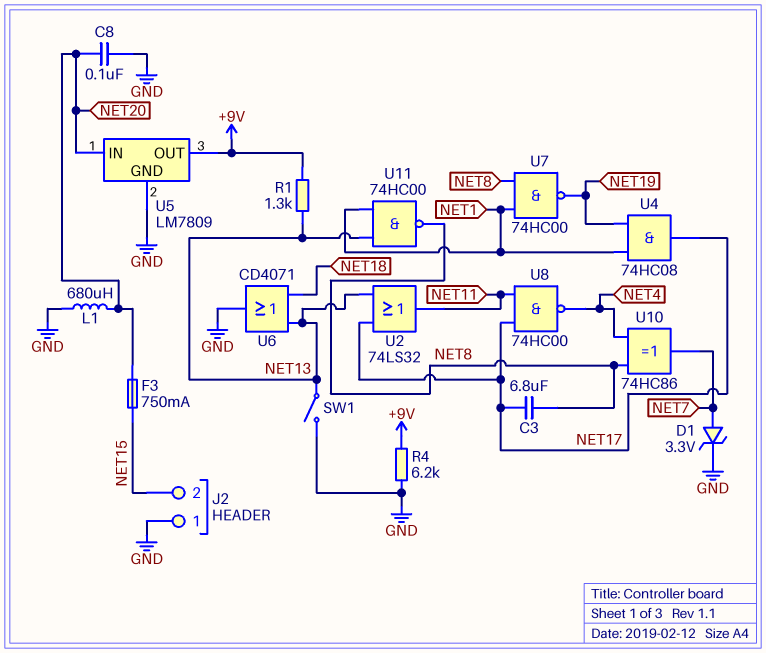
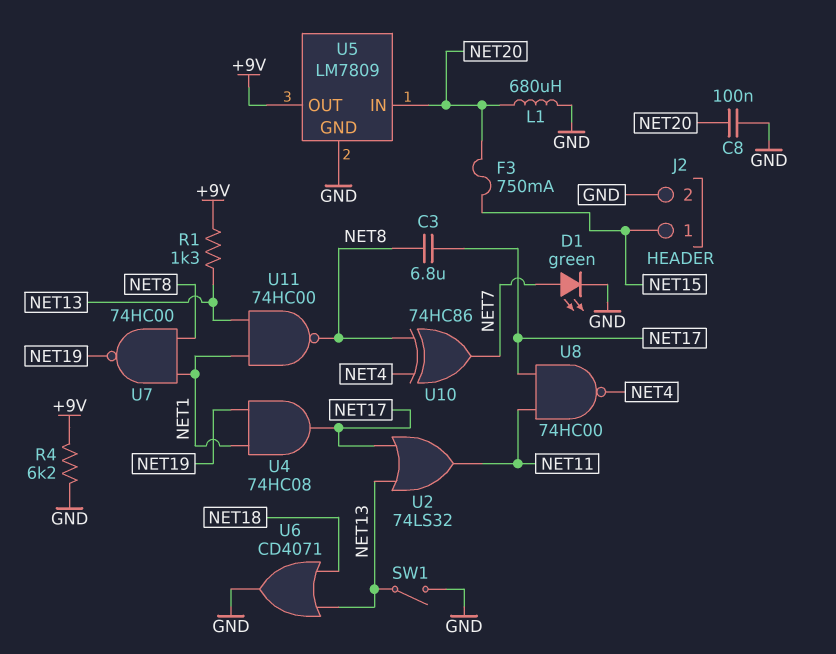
D1: zener 3.3V (A NET7, K GND) -> LED green (A NET7, K GND)
J2 pin 1: GND -> NET15
J2 pin 2: NET15 -> GND

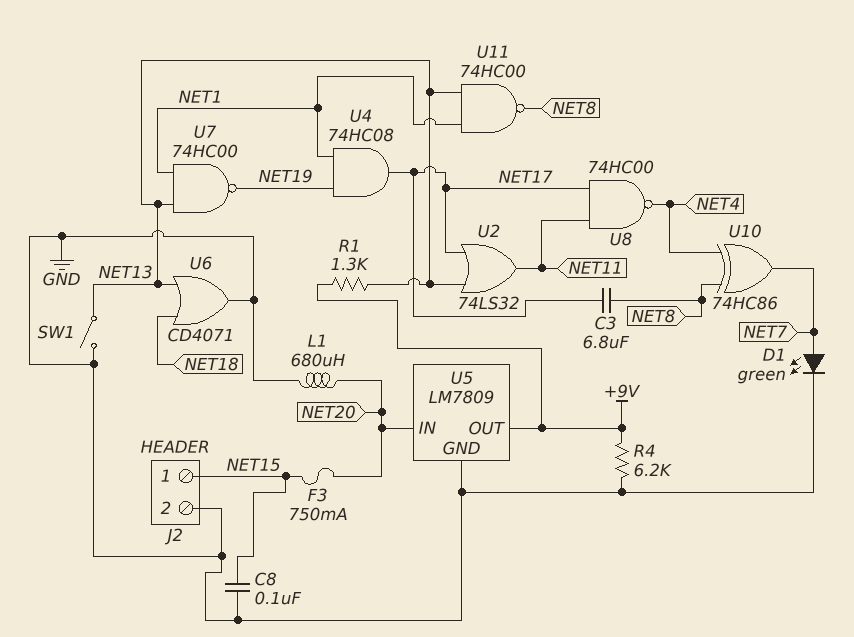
C8: 100nF (GND, NET20) -> 100nF (GND, NET15)
U7: NAND 74HC00 (in NET1, in NET8, out NET19) -> NAND 74HC00 (in NET1, in NET13, out NET19)

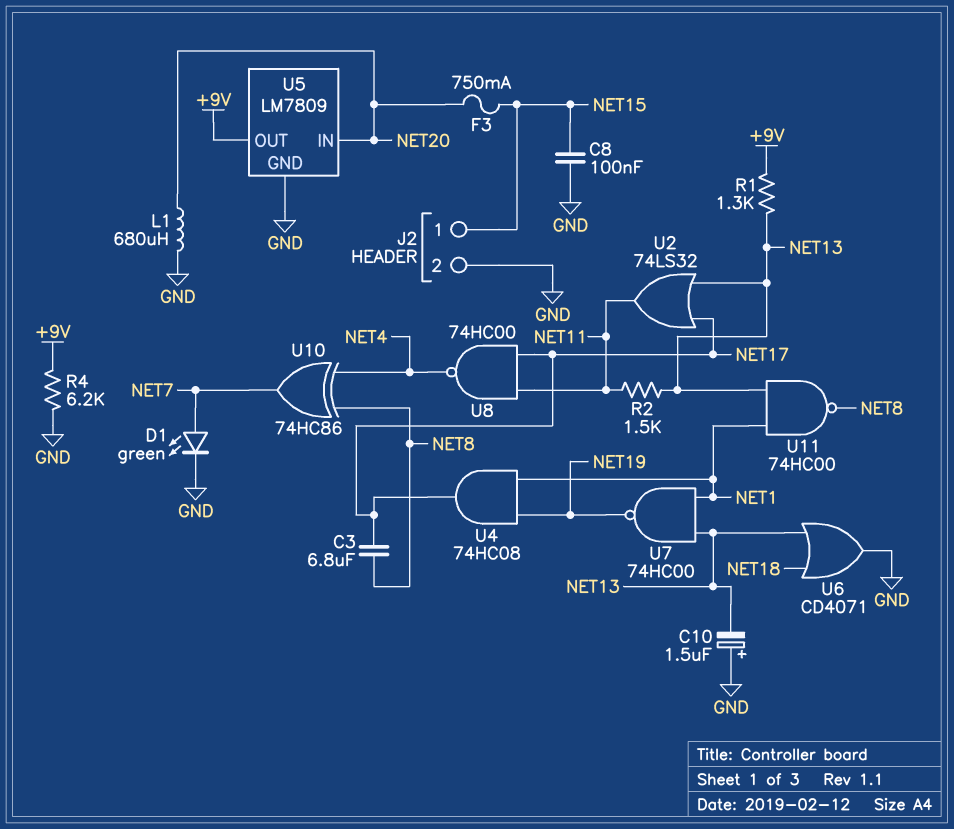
C10: none -> 1.5uF (plus GND, minus NET13)
R2: none -> 1.5k (NET11, NET13)
SW1: switch (GND, NET13) -> none

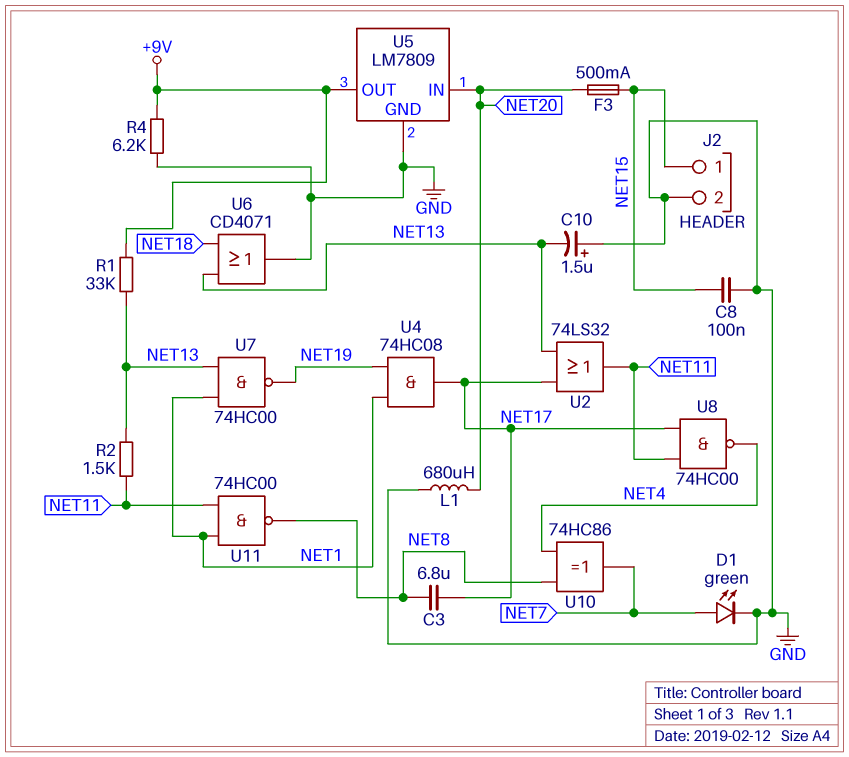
F3: 750mA (NET15, NET20) -> 500mA (NET15, NET20)
R1: 1.3k (+9V, NET13) -> 33k (+9V, NET13)
U11: NAND 74HC00 (in NET1, in NET13, out NET8) -> NAND 74HC00 (in NET1, in NET11, out NET8)

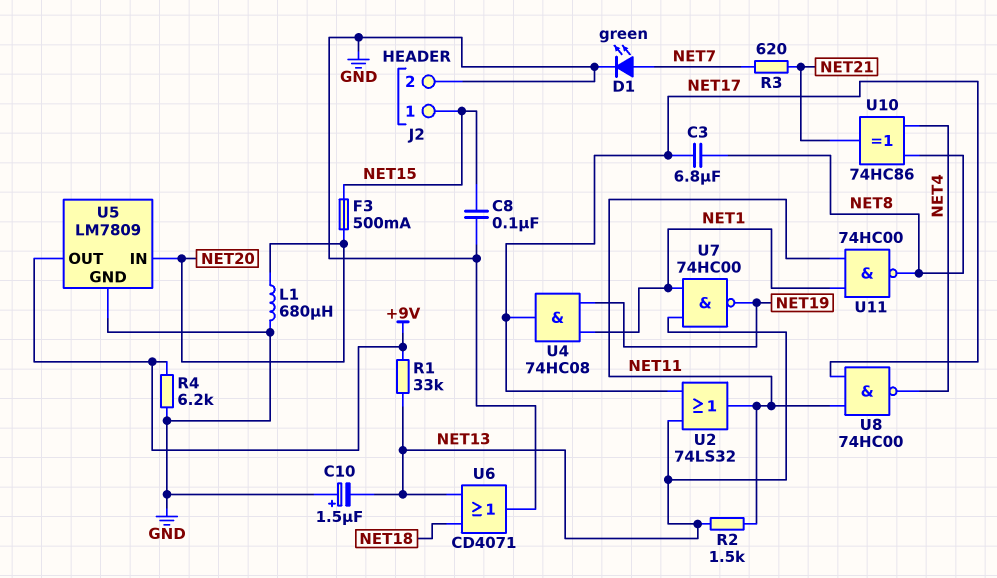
R3: none -> 620 (NET7, NET21)
U10: XOR 74HC86 (in NET4, in NET8, out NET7) -> XOR 74HC86 (in NET4, in NET8, out NET21)

